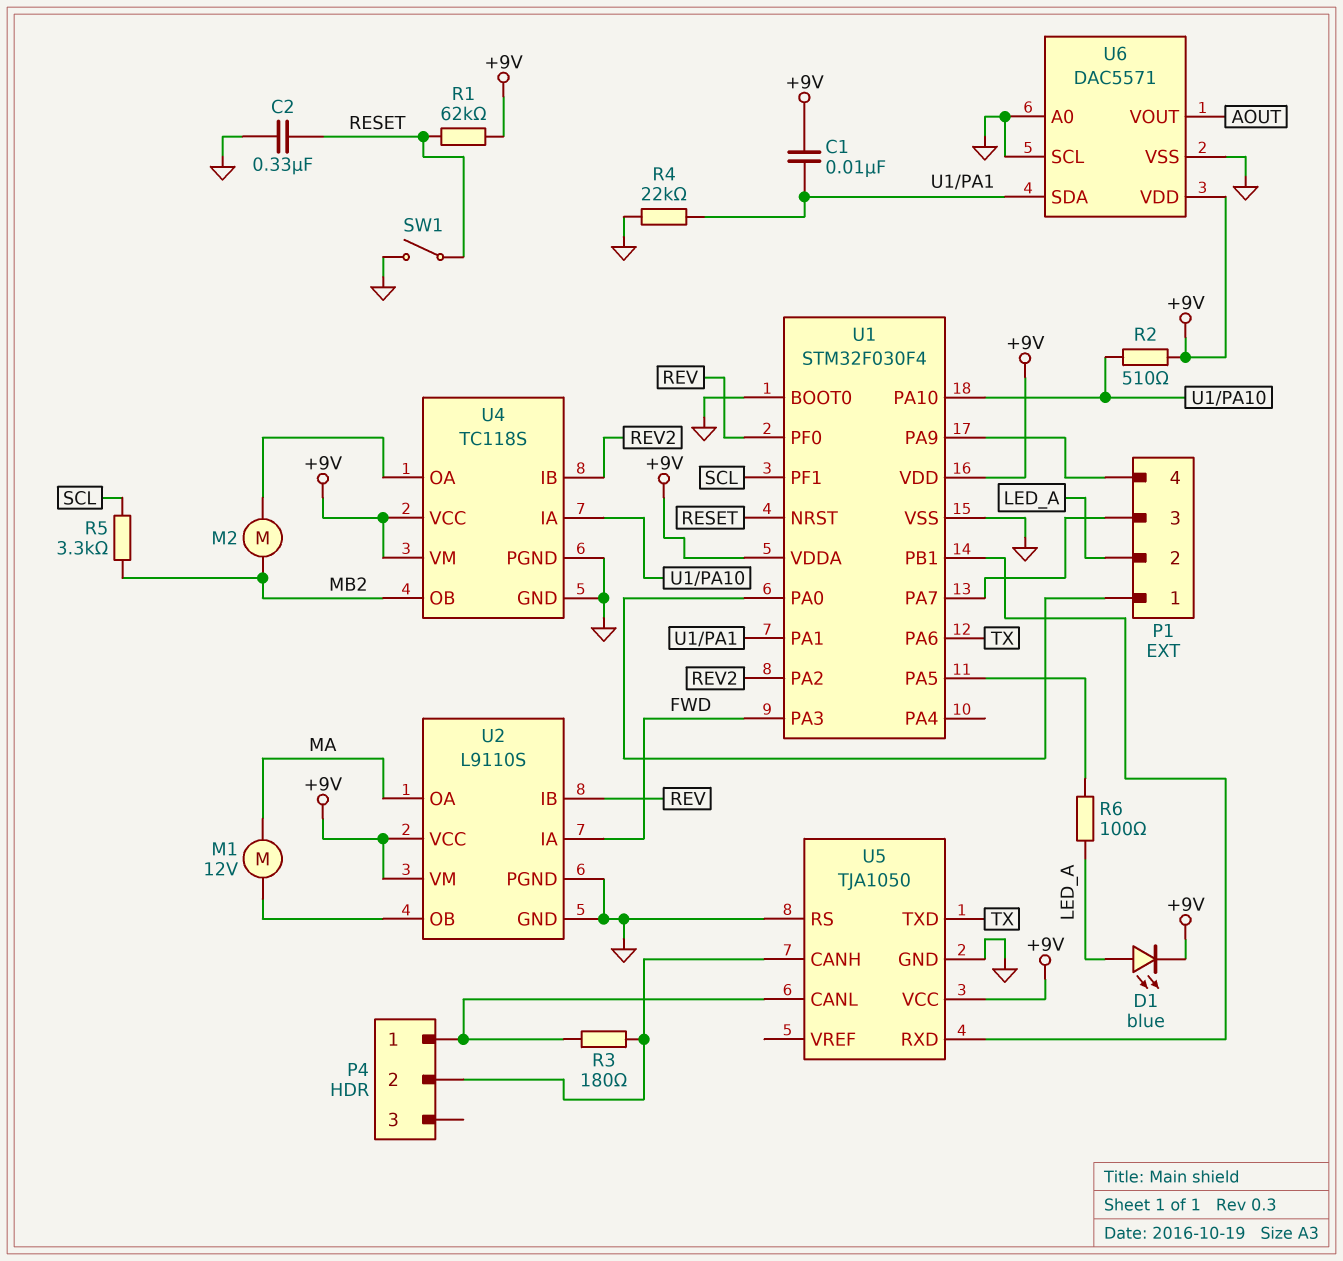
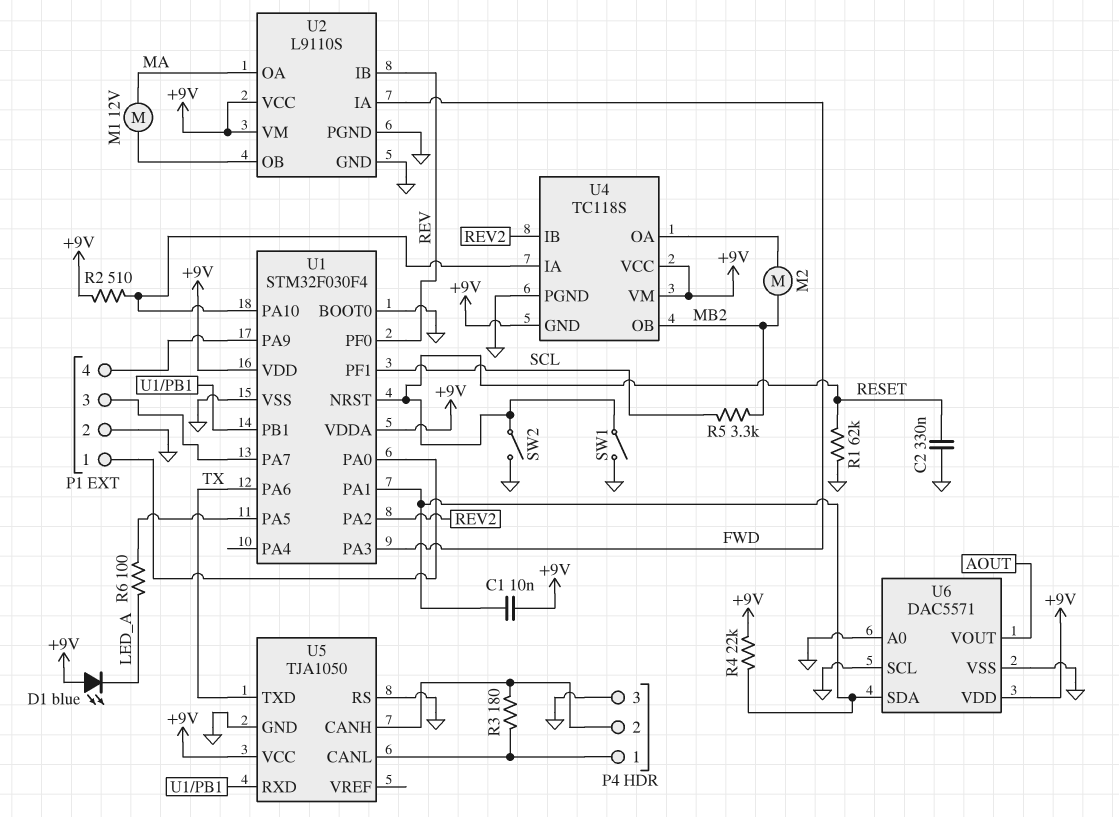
D1: LED blue (A LED_A, K +9V) -> LED blue (A +9V, K LED_A)
P1 pin 2: LED_A -> GND
P4 pin 3: none -> GND
R1: 62k (+9V, RESET) -> 62k (GND, RESET)
R4: 22k (GND, U1/PA1) -> 22k (+9V, U1/PA1)
SW2: none -> switch (GND, RESET)
U4 pin GND: GND -> +9V

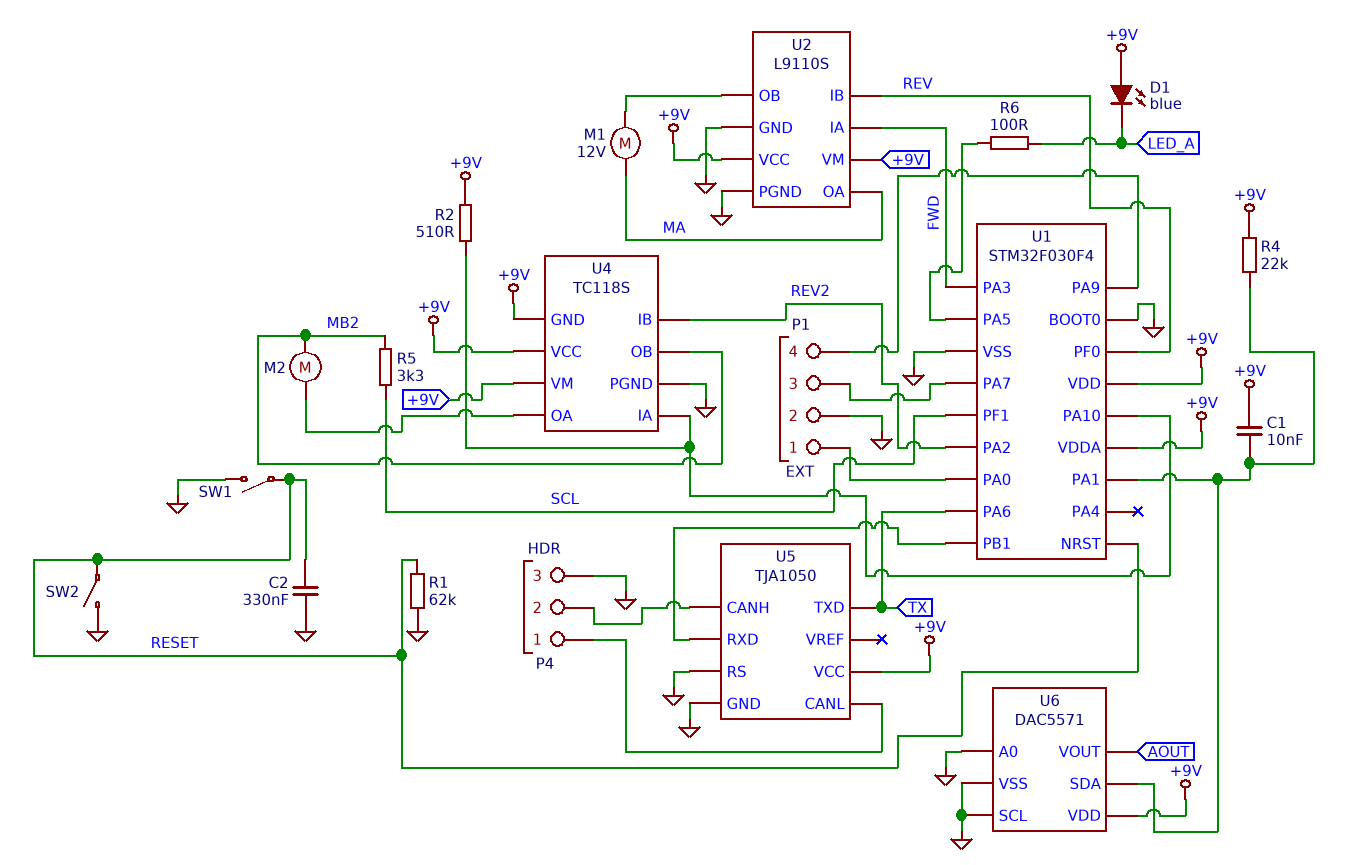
R3: 180 (P4/1, P4/2) -> none

